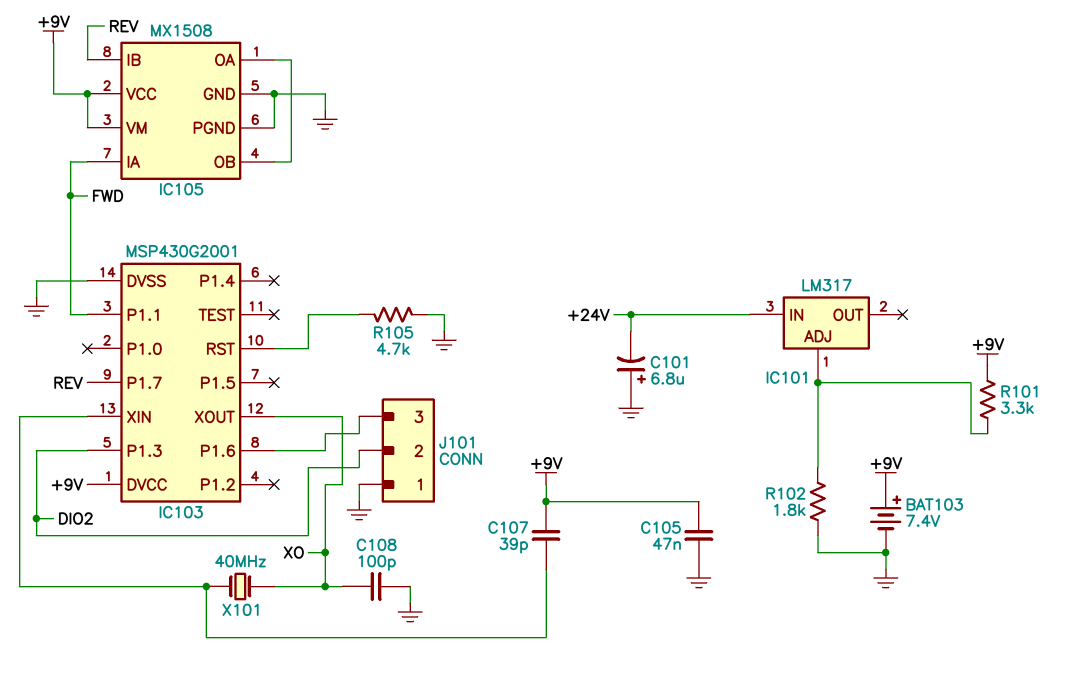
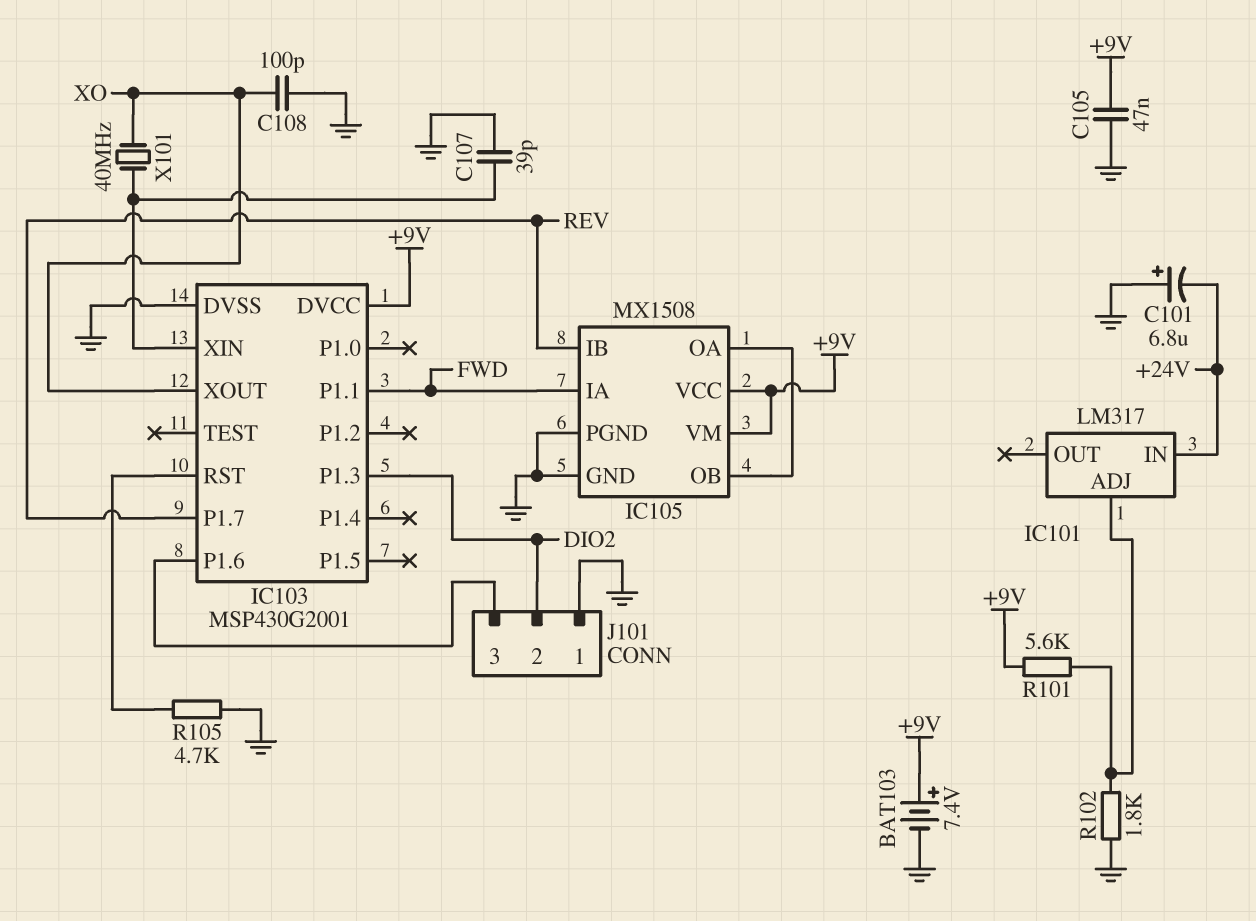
C107: 39pF (+9V, IC103/XIN) -> 39pF (GND, IC103/XIN)
R101: 3.3k (+9V, IC101/ADJ) -> 5.6k (+9V, IC101/ADJ)

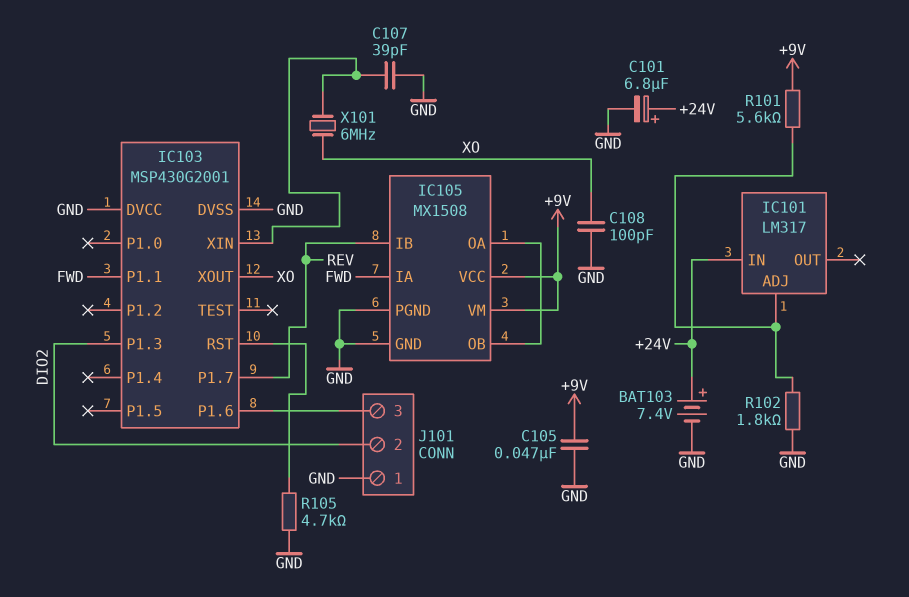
BAT103: 7.4V (plus +9V, minus GND) -> 7.4V (plus +24V, minus GND)
C101: 6.8uF (plus GND, minus +24V) -> 6.8uF (plus +24V, minus GND)
IC103 pin DVCC: +9V -> GND
X101: 40MHz (IC103/XIN, XO) -> 6MHz (IC103/XIN, XO)

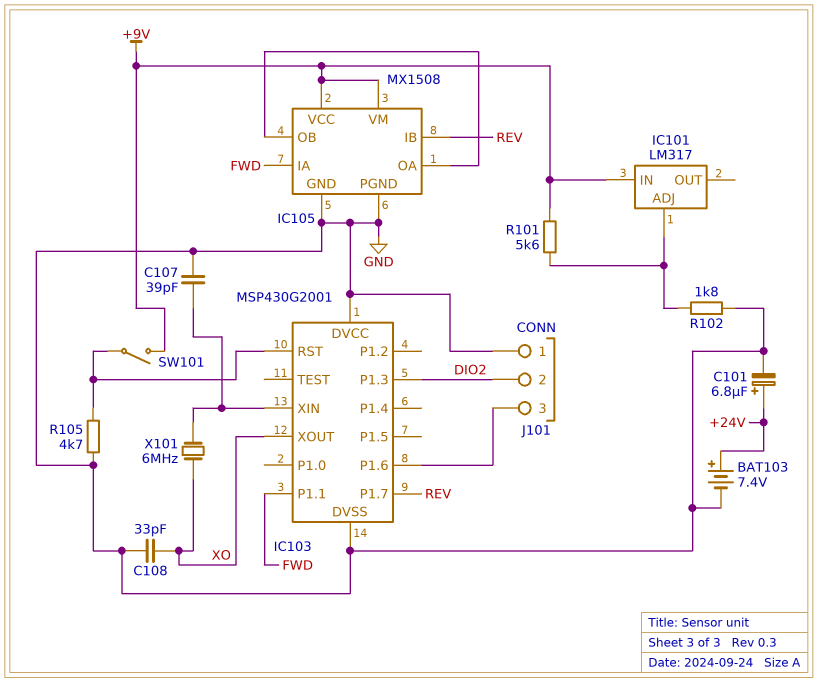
C105: 47nF (+9V, GND) -> none
C108: 100pF (GND, XO) -> 33pF (GND, XO)
IC101 pin IN: +24V -> +9V
SW101: none -> switch (+9V, IC103/RST)

